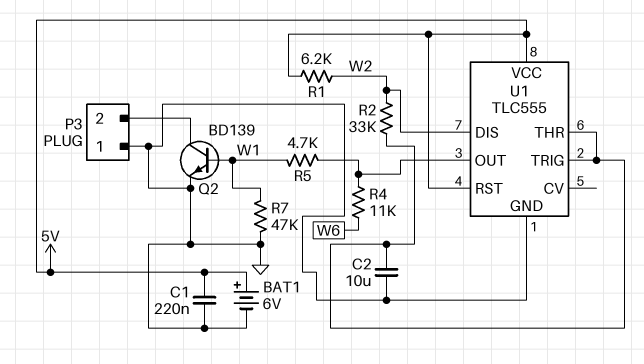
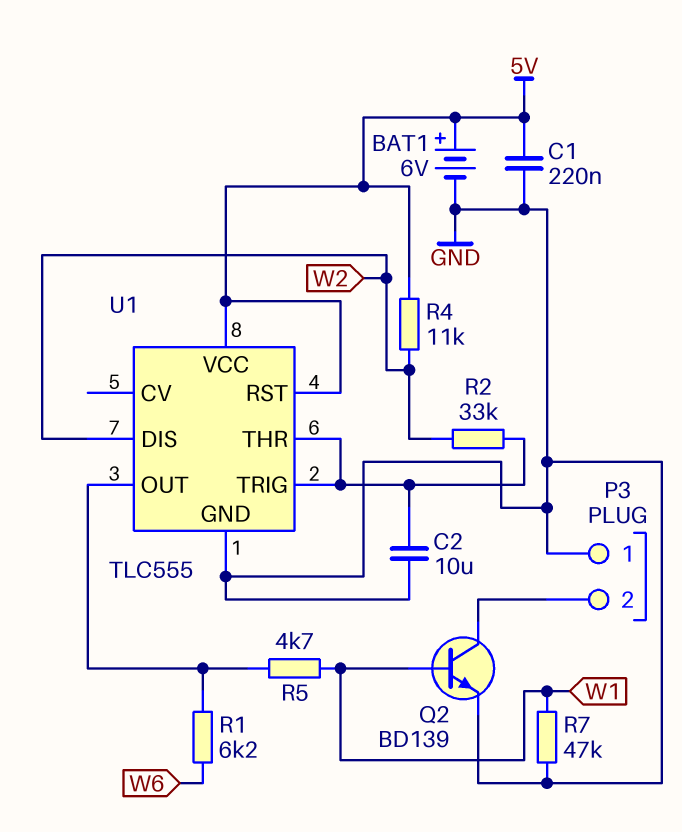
R1: 6.2k (5V, W2) -> 6.2k (U1/OUT, W6)
R4: 11k (U1/OUT, W6) -> 11k (5V, W2)

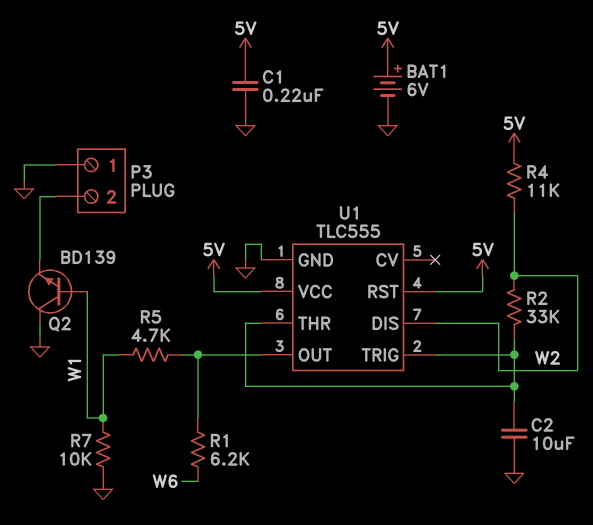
Q2: NPN BD139 (B W1, C P3/2, E GND) -> NPN BD139 (B W1, C GND, E P3/2)
R7: 47k (GND, W1) -> 10k (GND, W1)

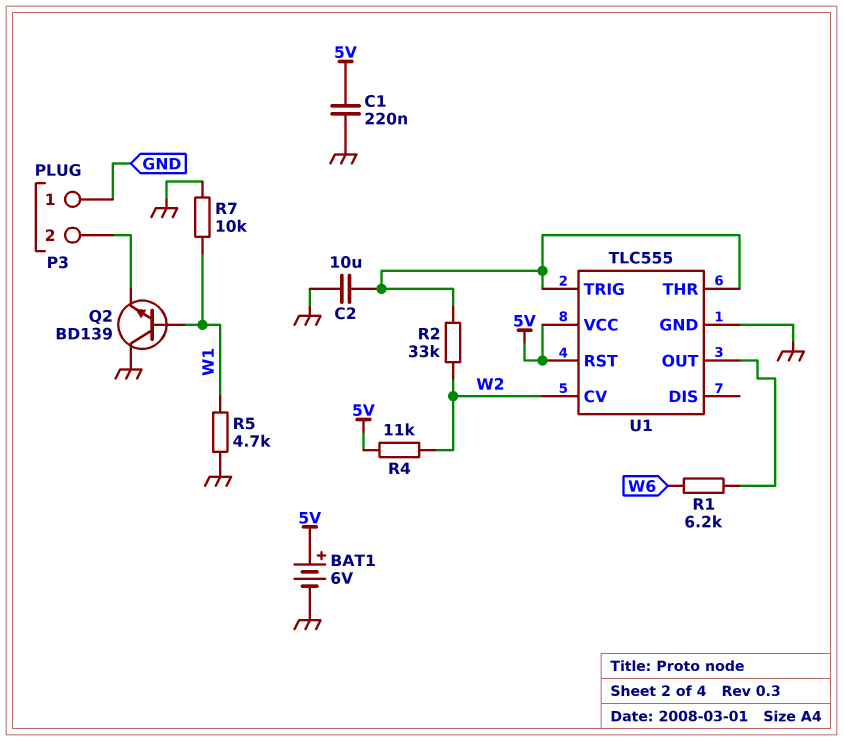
R5: 4.7k (U1/OUT, W1) -> 4.7k (GND, W1)
U1 pin CV: none -> W2
U1 pin DIS: W2 -> none

